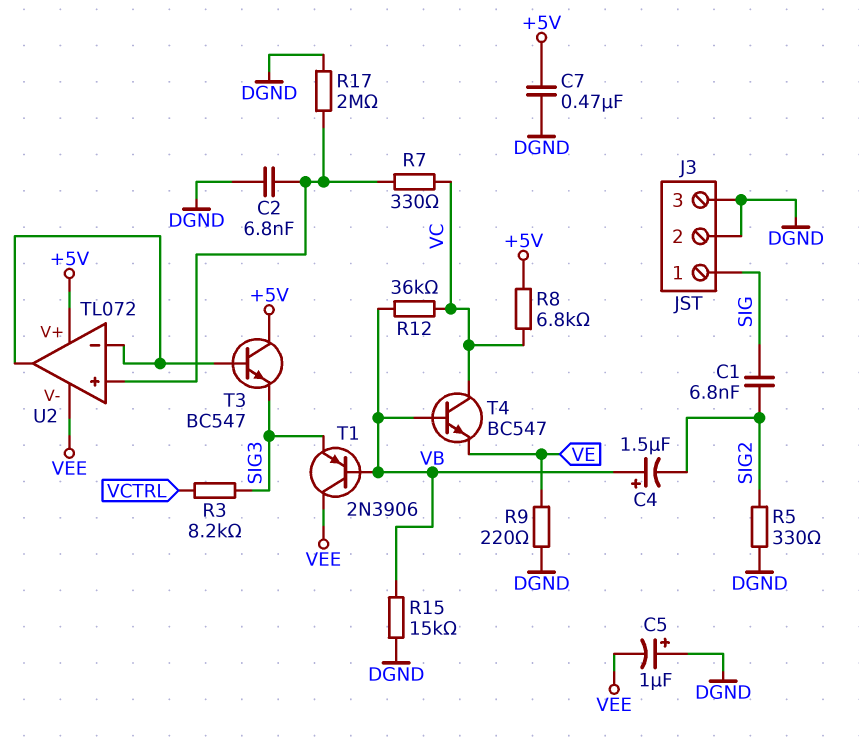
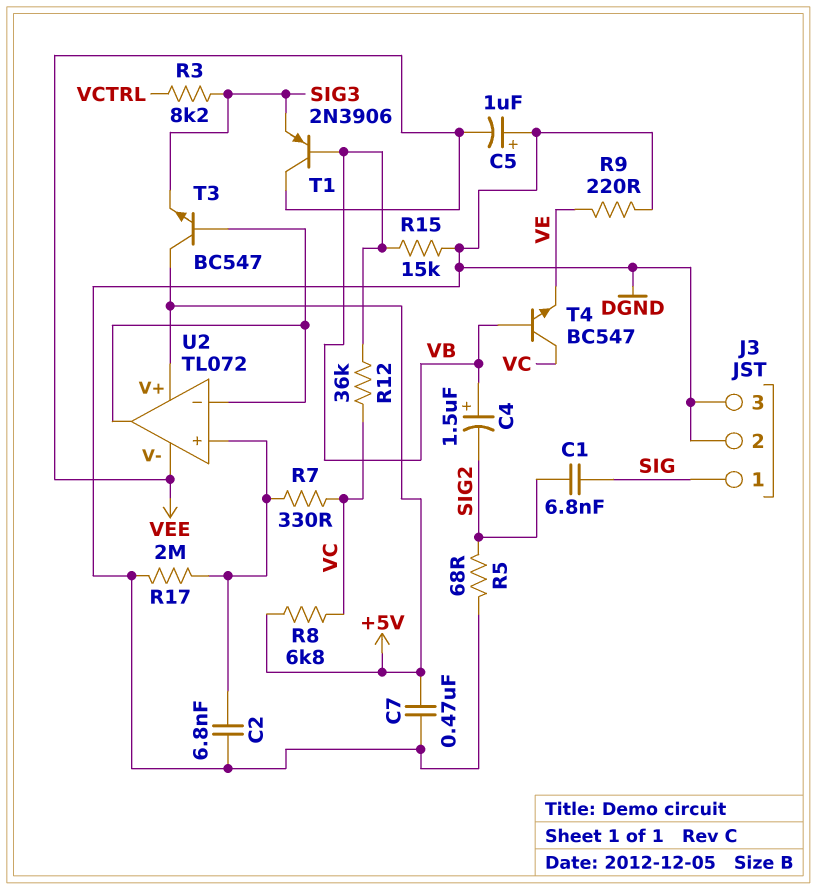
R5: 330 (DGND, SIG2) -> 68 (DGND, SIG2)

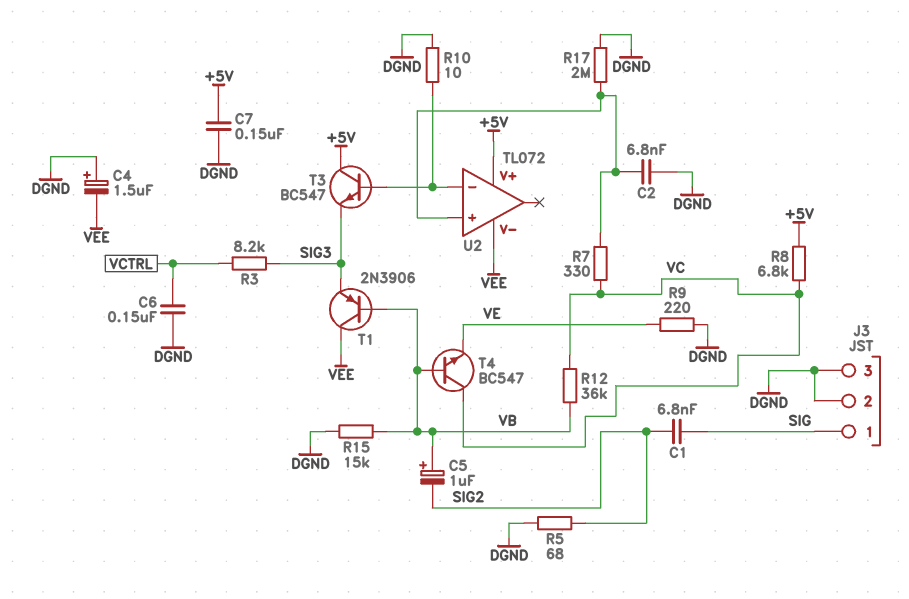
C4: 1.5uF (plus VB, minus SIG2) -> 1.5uF (plus DGND, minus VEE)
C5: 1uF (plus DGND, minus VEE) -> 1uF (plus VB, minus SIG2)
C6: none -> 150nF (DGND, VCTRL)
C7: 470nF (+5V, DGND) -> 150nF (+5V, DGND)
R10: none -> 10 (DGND, U2/in-)
U2 pin out: U2/in- -> none

